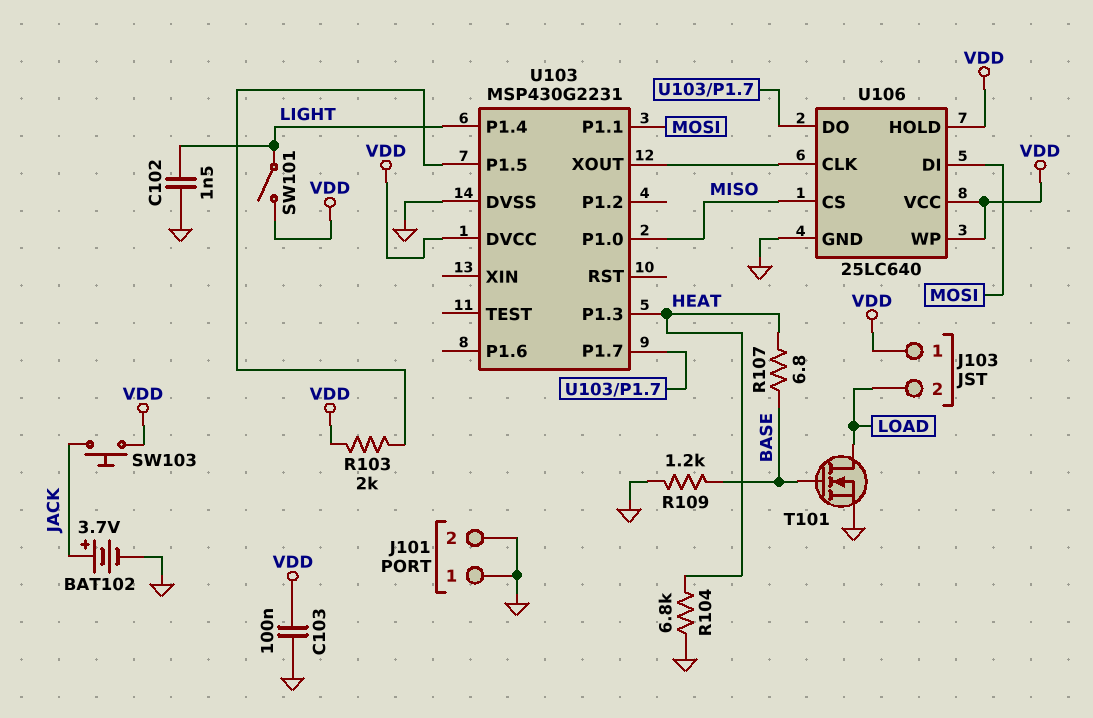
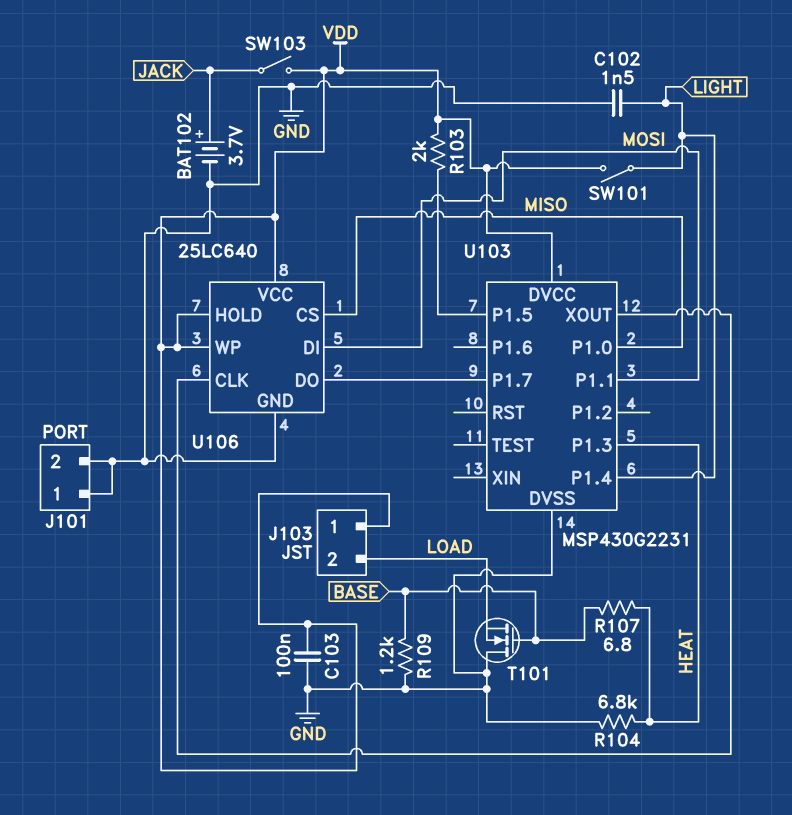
SW103: button (JACK, VDD) -> switch (JACK, VDD)
T101: NMOS (G BASE, D LOAD, S GND) -> NMOS (G BASE, D GND, S LOAD)

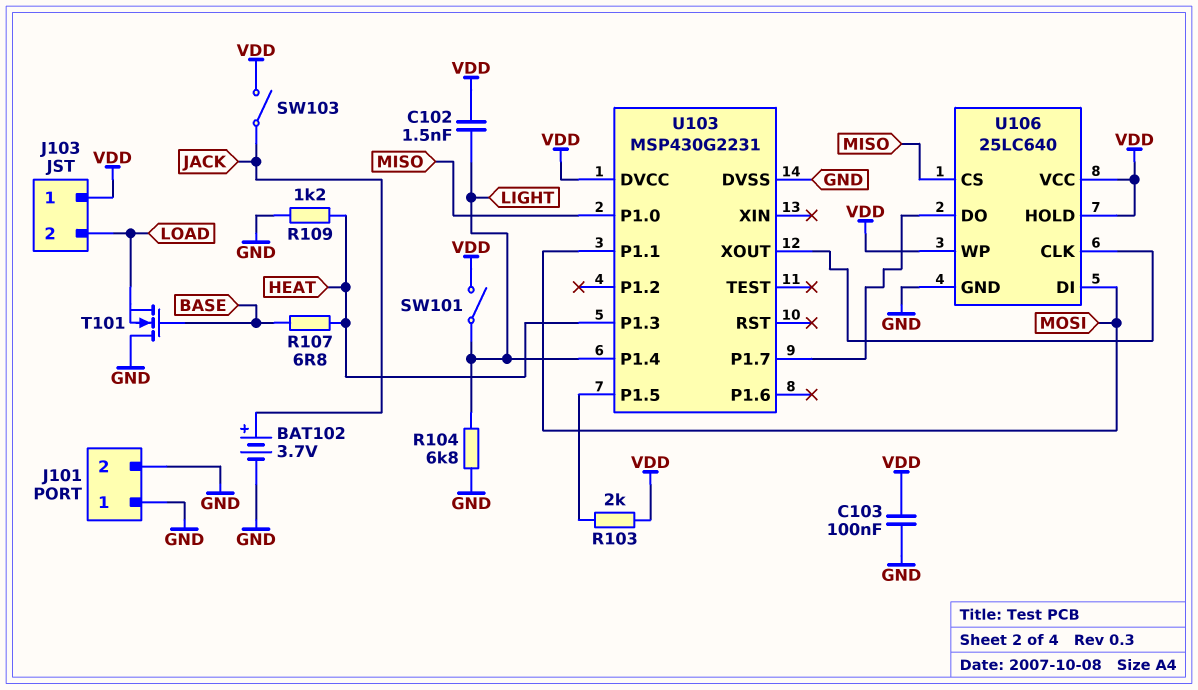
C102: 1.5nF (GND, LIGHT) -> 1.5nF (LIGHT, VDD)
R104: 6.8k (GND, HEAT) -> 6.8k (GND, LIGHT)
R109: 1.2k (BASE, GND) -> 1.2k (GND, HEAT)

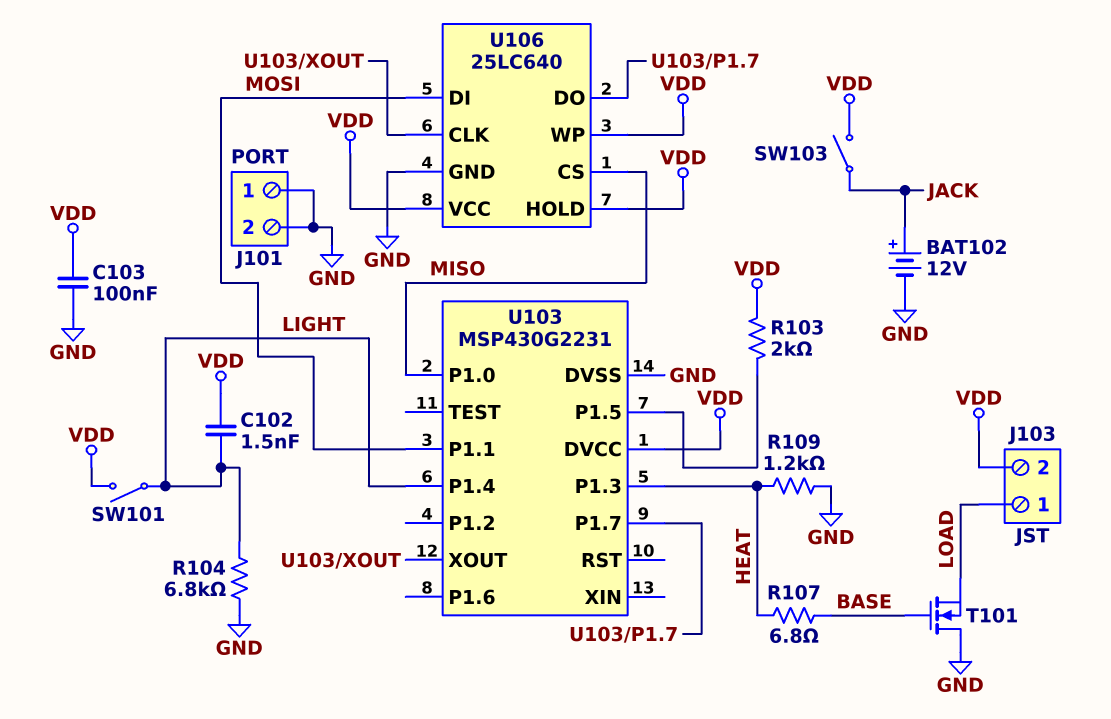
BAT102: 3.7V (plus JACK, minus GND) -> 12V (plus JACK, minus GND)
J103 pin 1: VDD -> LOAD
J103 pin 2: LOAD -> VDD

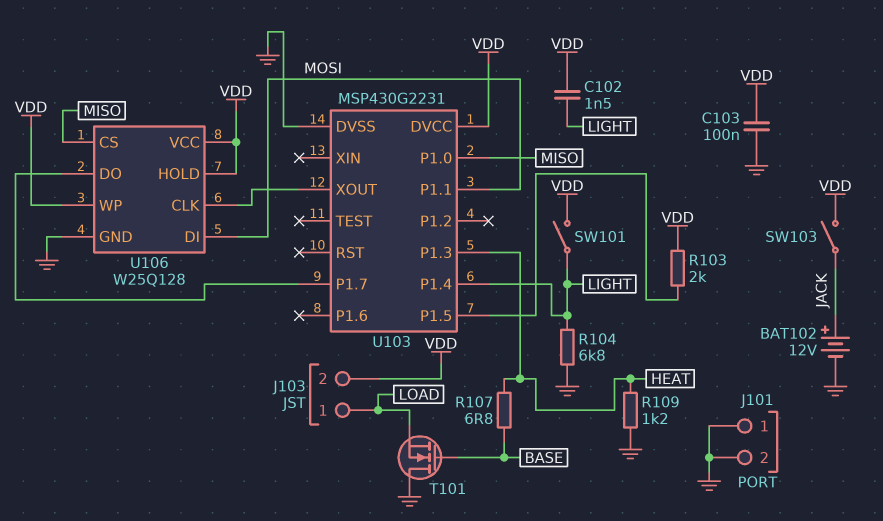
U106: 25LC640 -> W25Q128

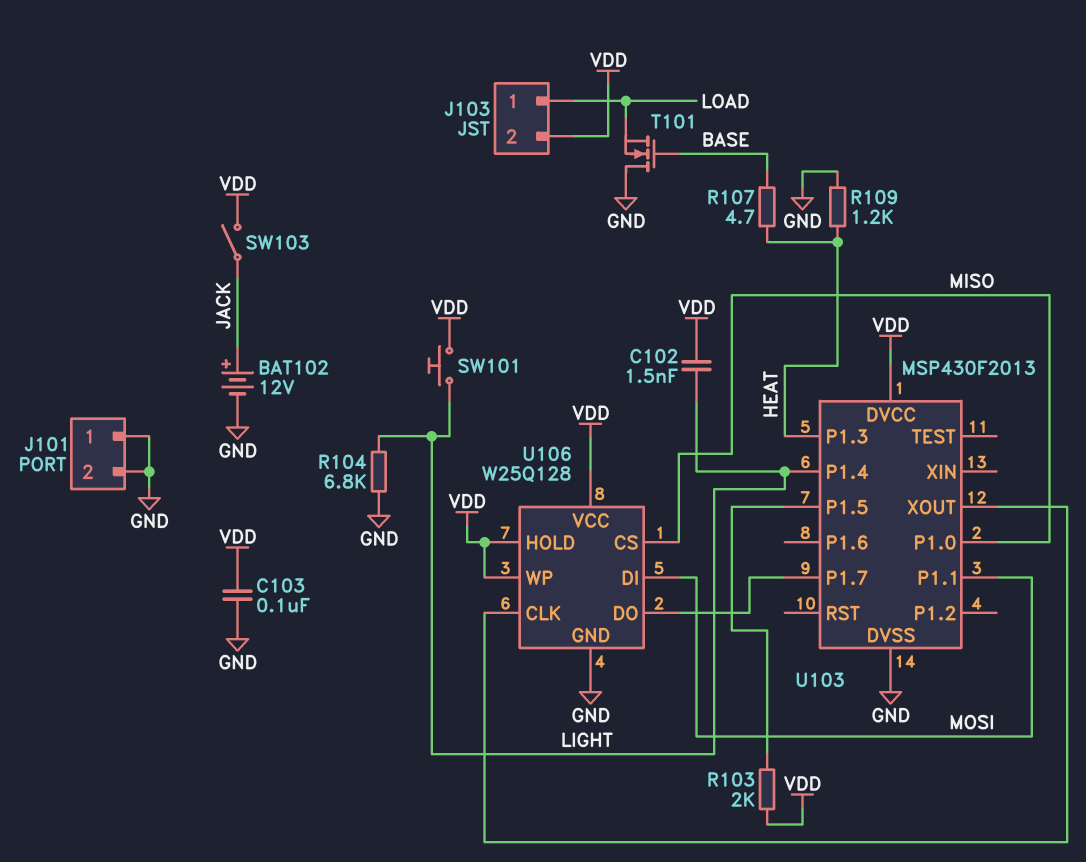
R107: 6.8 (BASE, HEAT) -> 4.7 (BASE, HEAT)
SW101: switch (LIGHT, VDD) -> button (LIGHT, VDD)
U103: MSP430G2231 -> MSP430F2013

